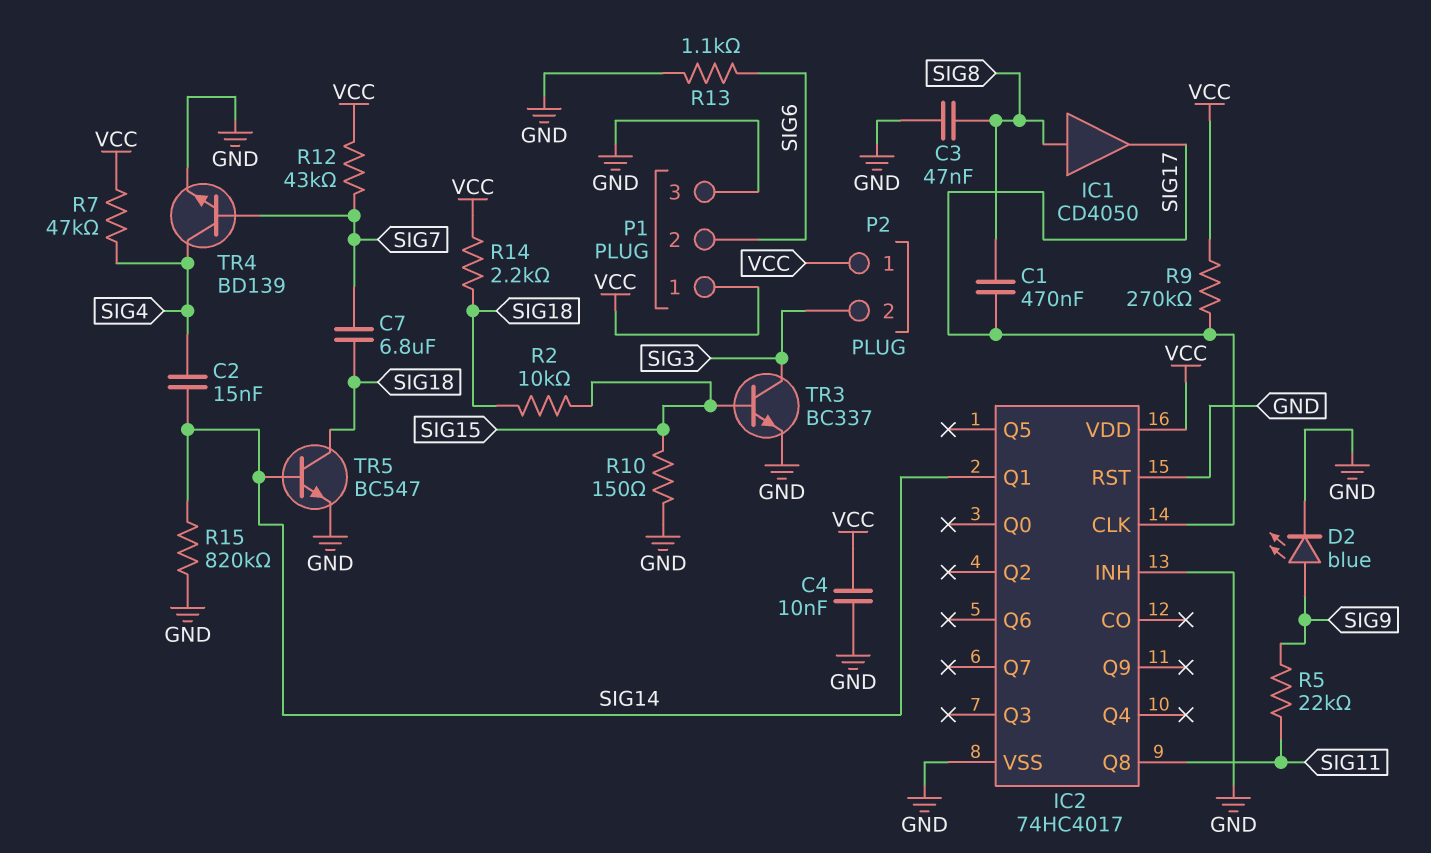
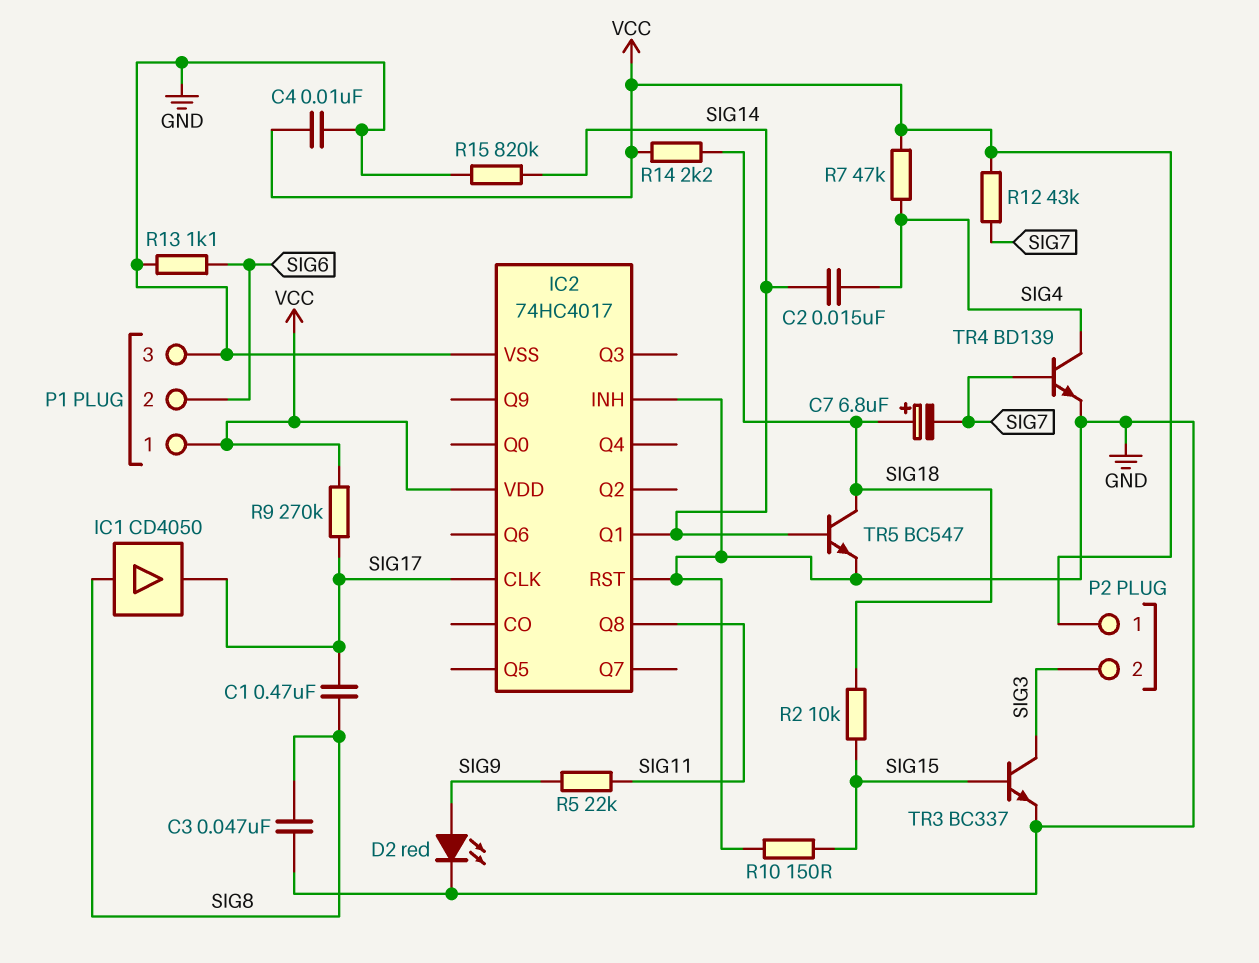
C7: 6.8uF (SIG7, SIG18) -> 6.8uF (plus SIG18, minus SIG7)
D2: LED blue (A SIG9, K GND) -> LED red (A SIG9, K GND)

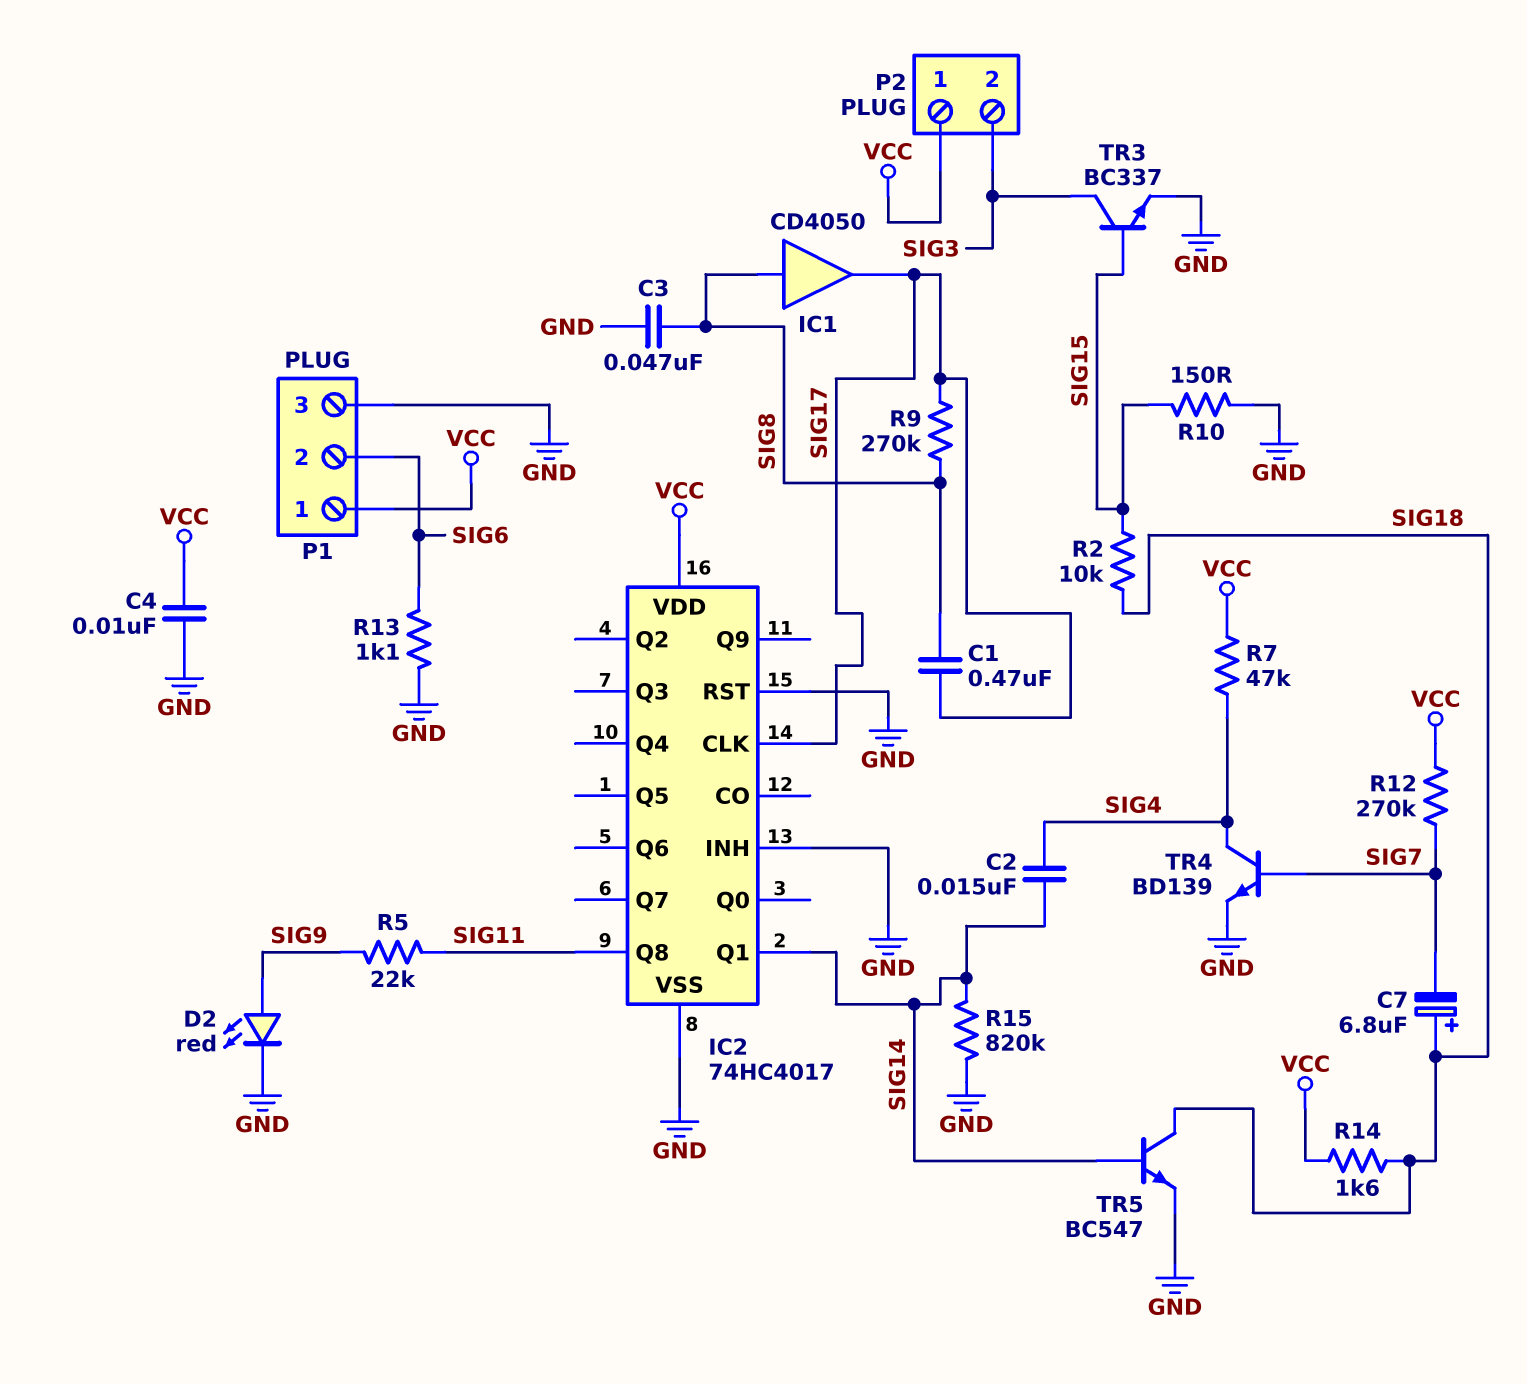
R9: 270k (SIG17, VCC) -> 270k (SIG8, SIG17)
R12: 43k (SIG7, VCC) -> 270k (SIG7, VCC)
R14: 2.2k (SIG18, VCC) -> 1.6k (SIG18, VCC)

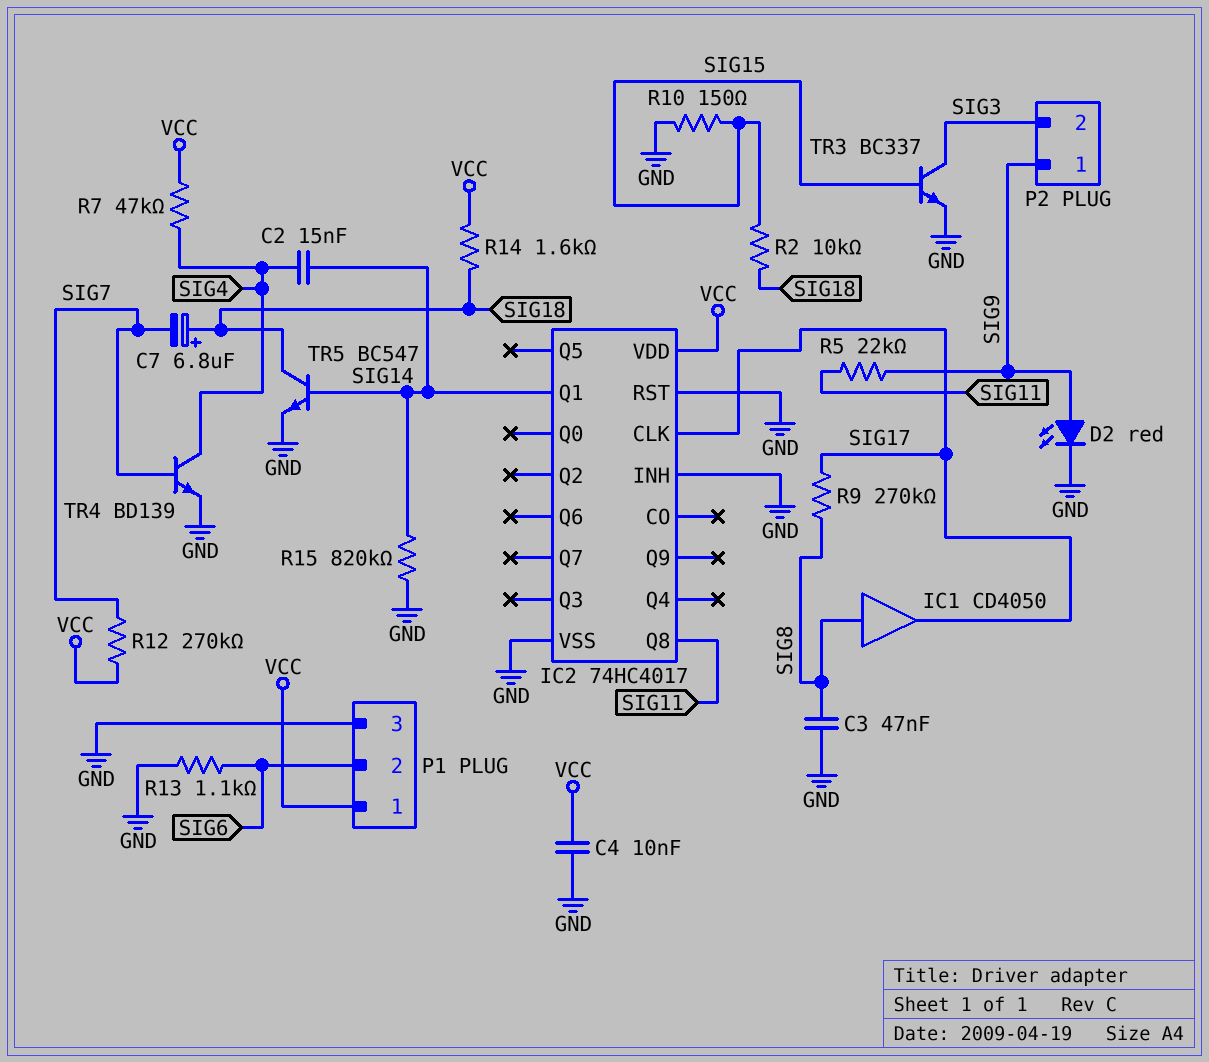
C1: 470nF (SIG8, SIG17) -> none
P2 pin 1: VCC -> SIG9

